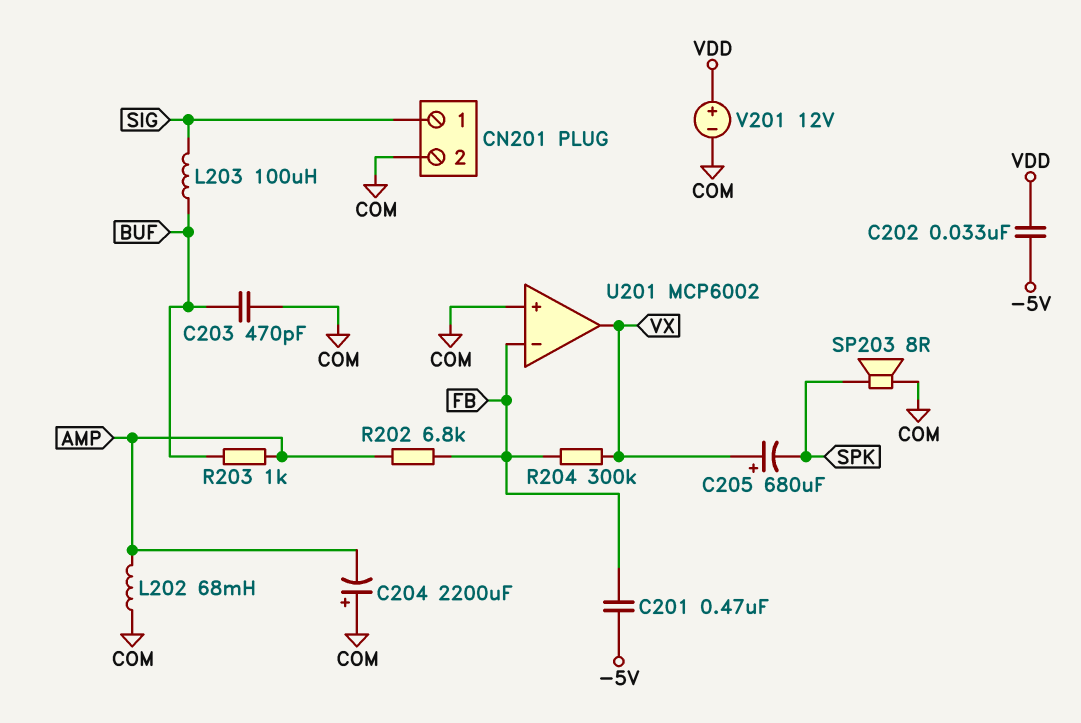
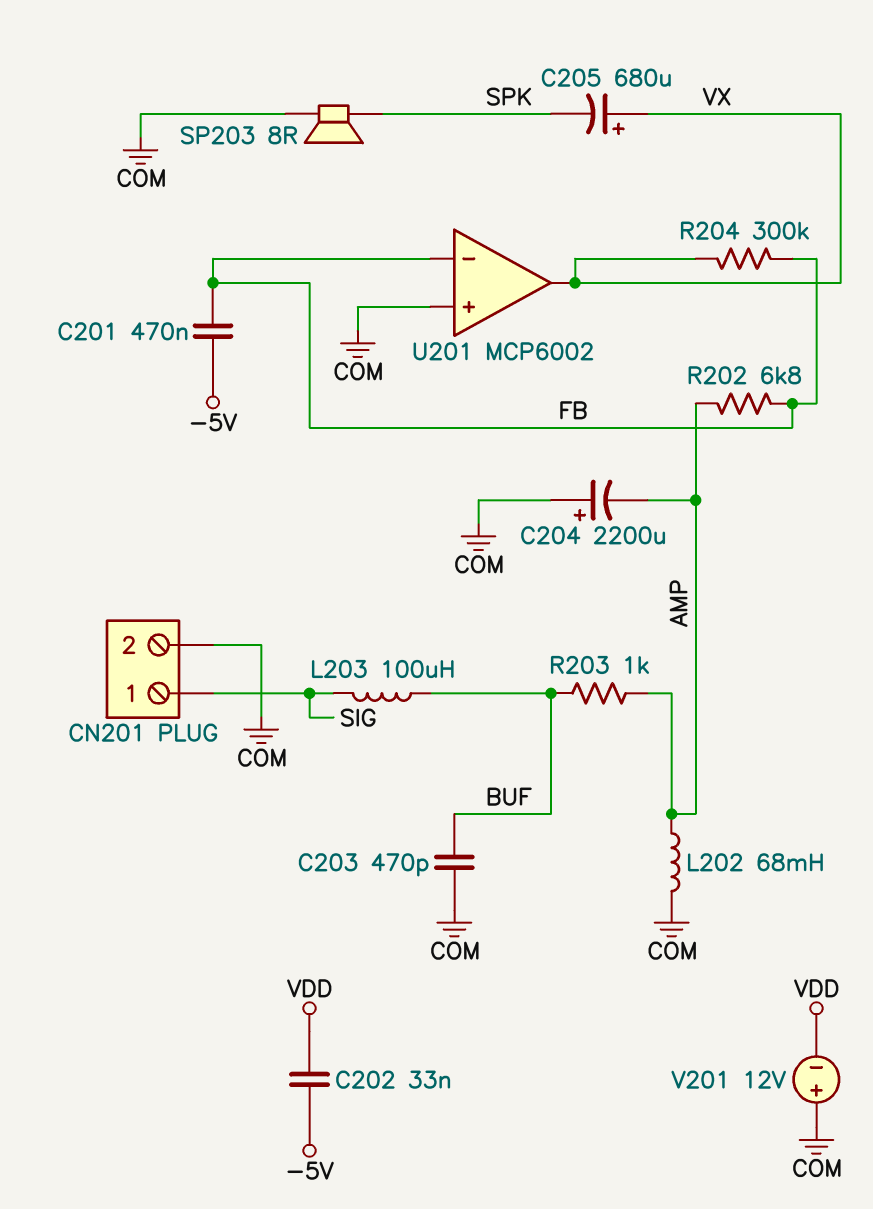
V201: 12V (plus VDD, minus COM) -> 12V (plus COM, minus VDD)

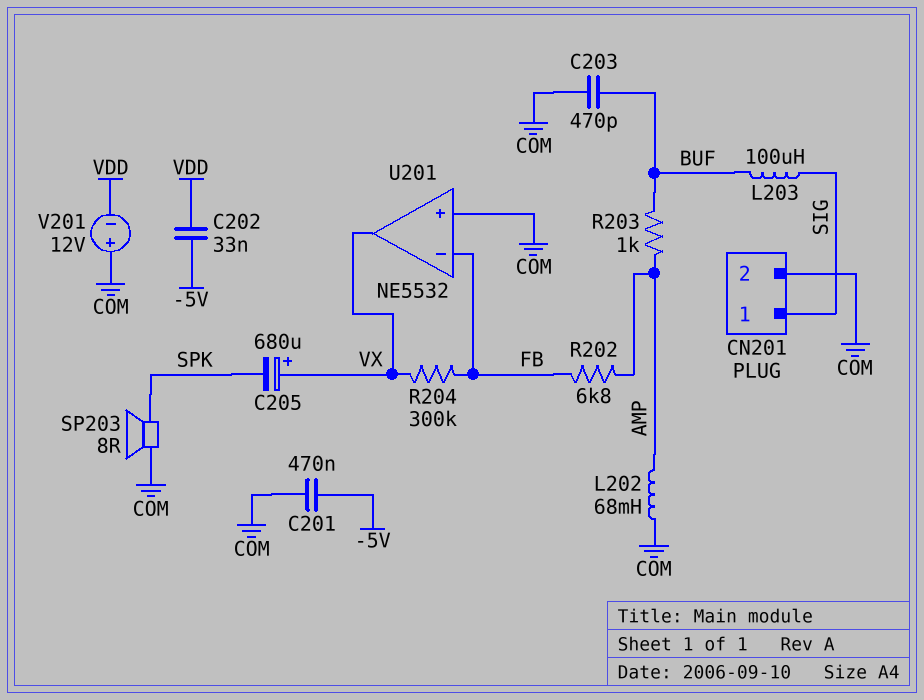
C201: 470nF (-5V, FB) -> 470nF (-5V, COM)
C204: 2200uF (plus COM, minus AMP) -> none
U201: MCP6002 -> NE5532

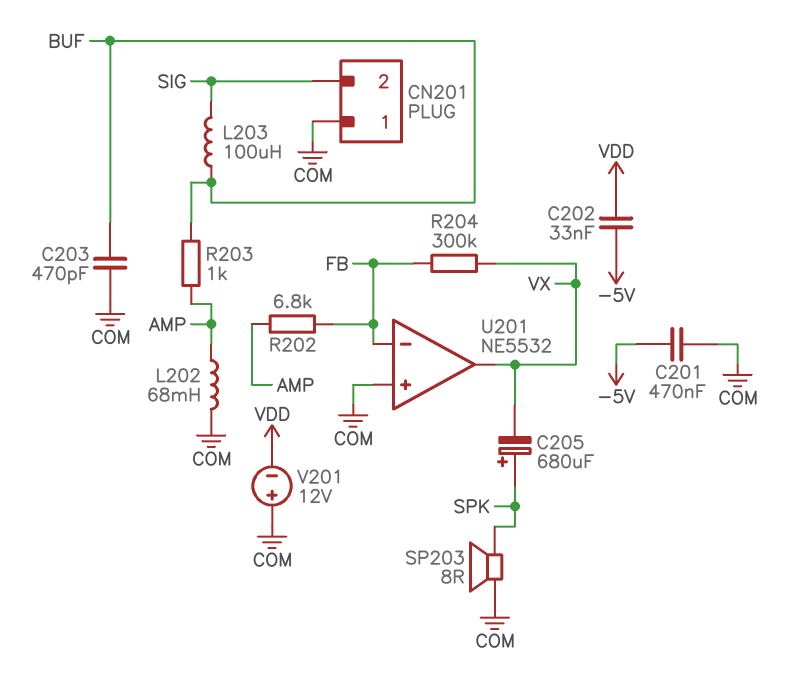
C205: 680uF (plus VX, minus SPK) -> 680uF (plus SPK, minus VX)
CN201 pin 1: SIG -> COM
CN201 pin 2: COM -> SIG

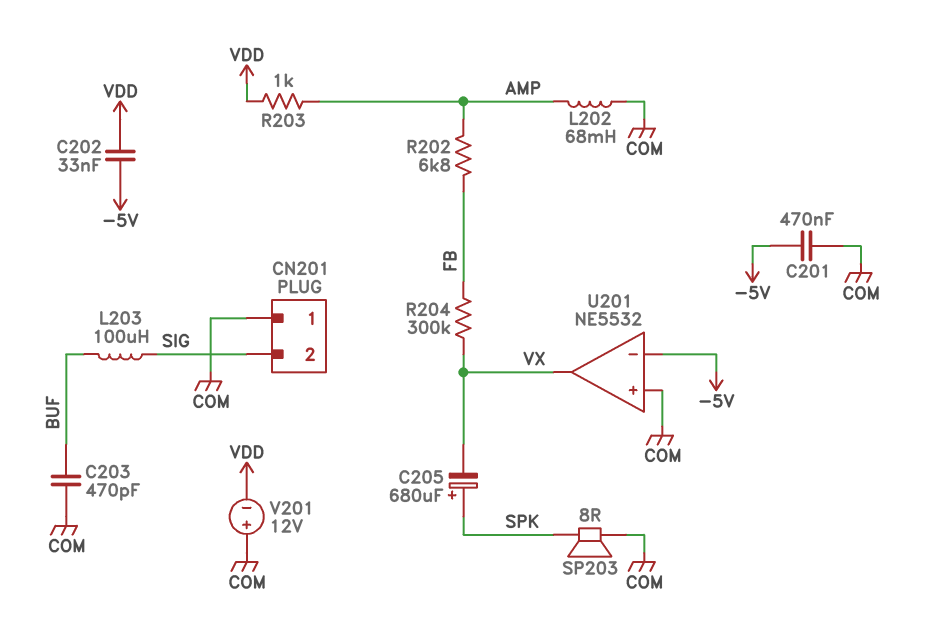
R203: 1k (AMP, BUF) -> 1k (AMP, VDD)
U201 pin in-: FB -> -5V

